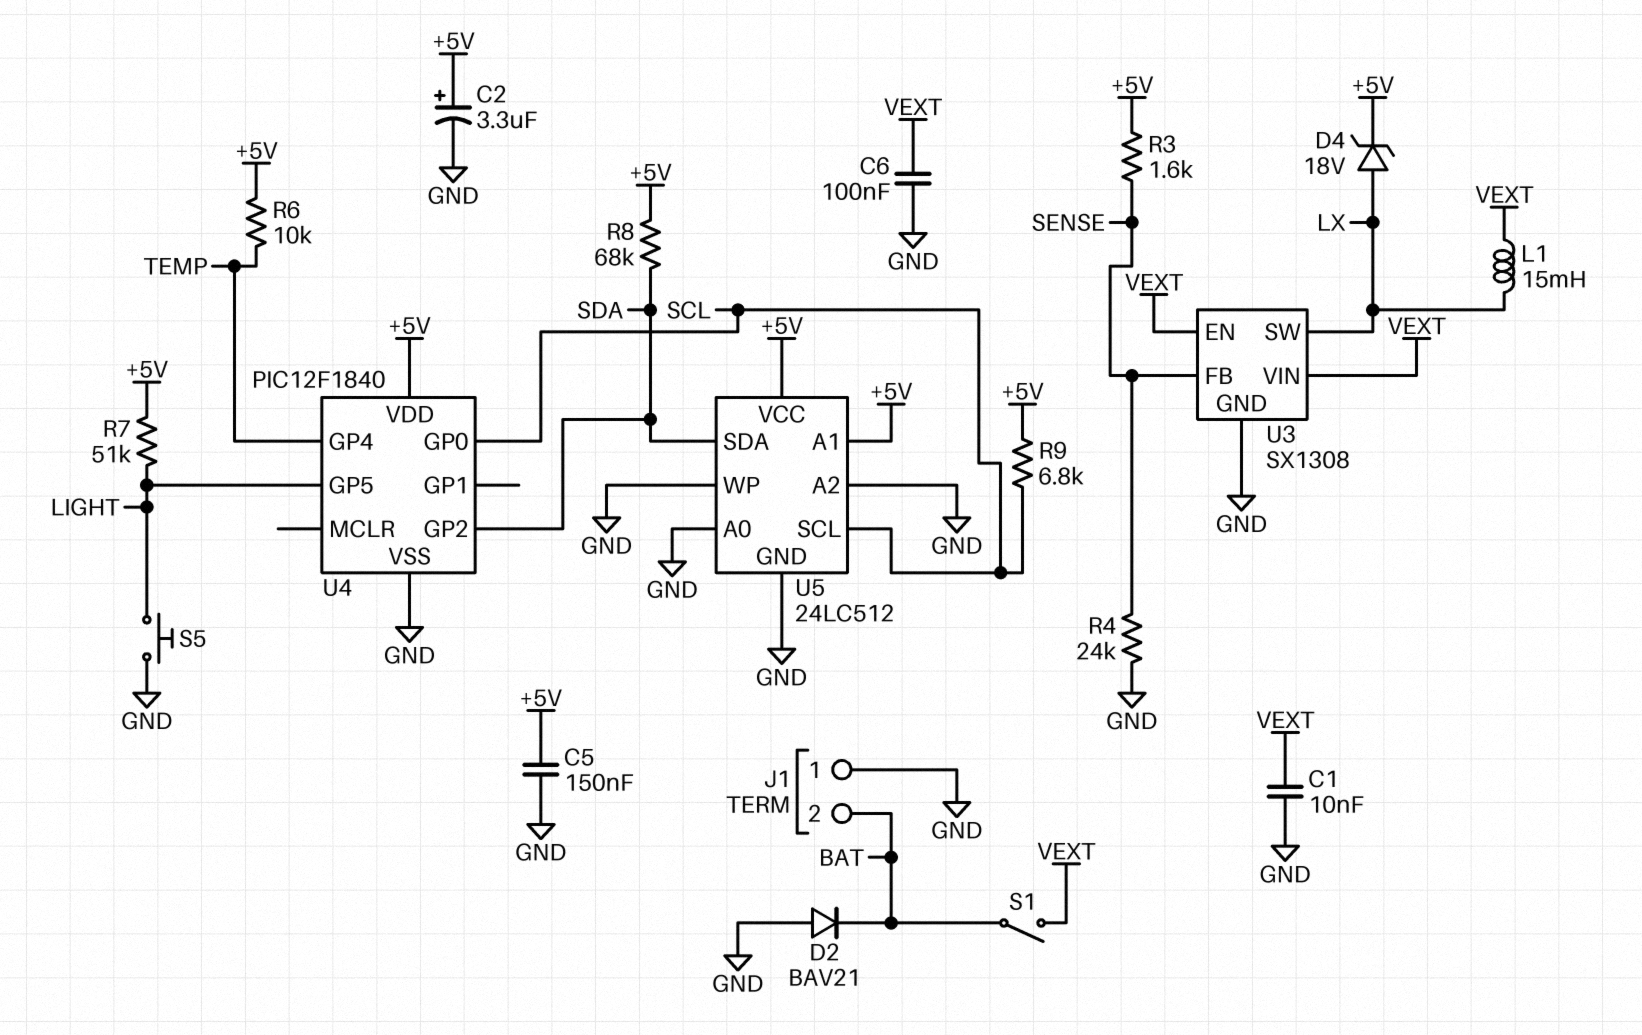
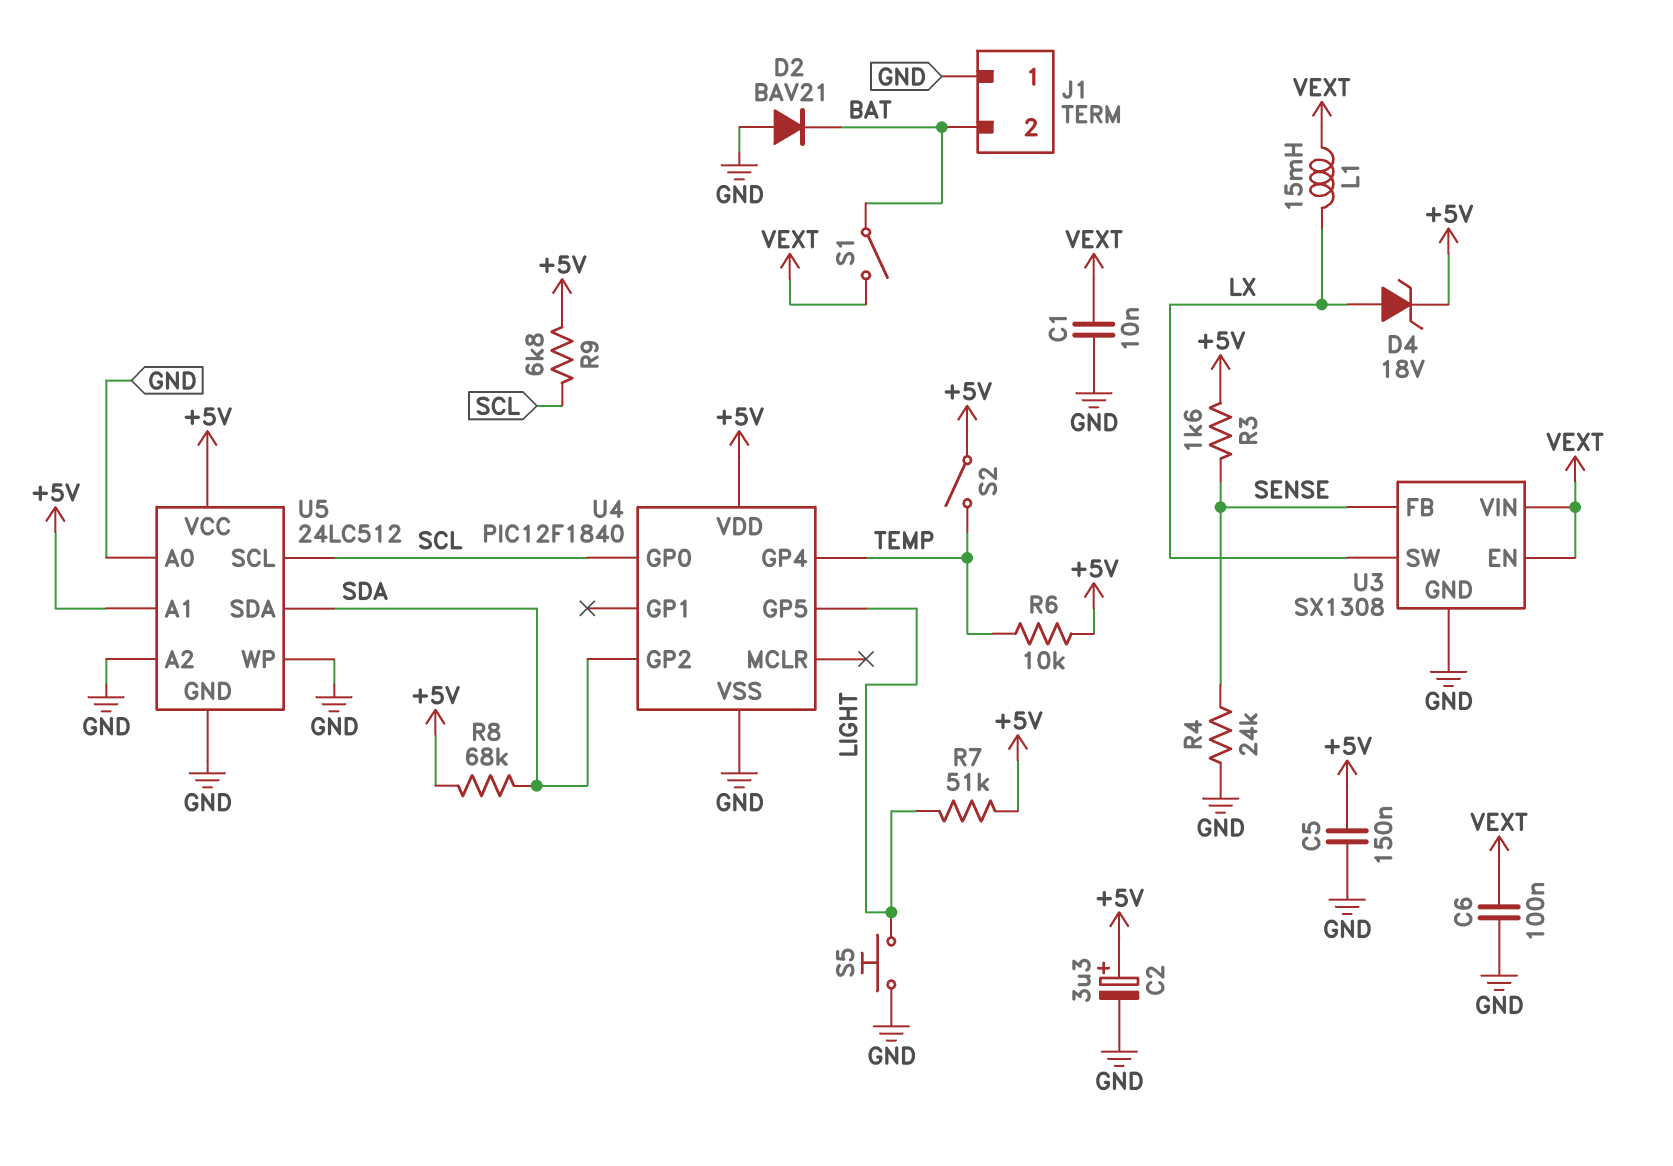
S2: none -> switch (+5V, TEMP)

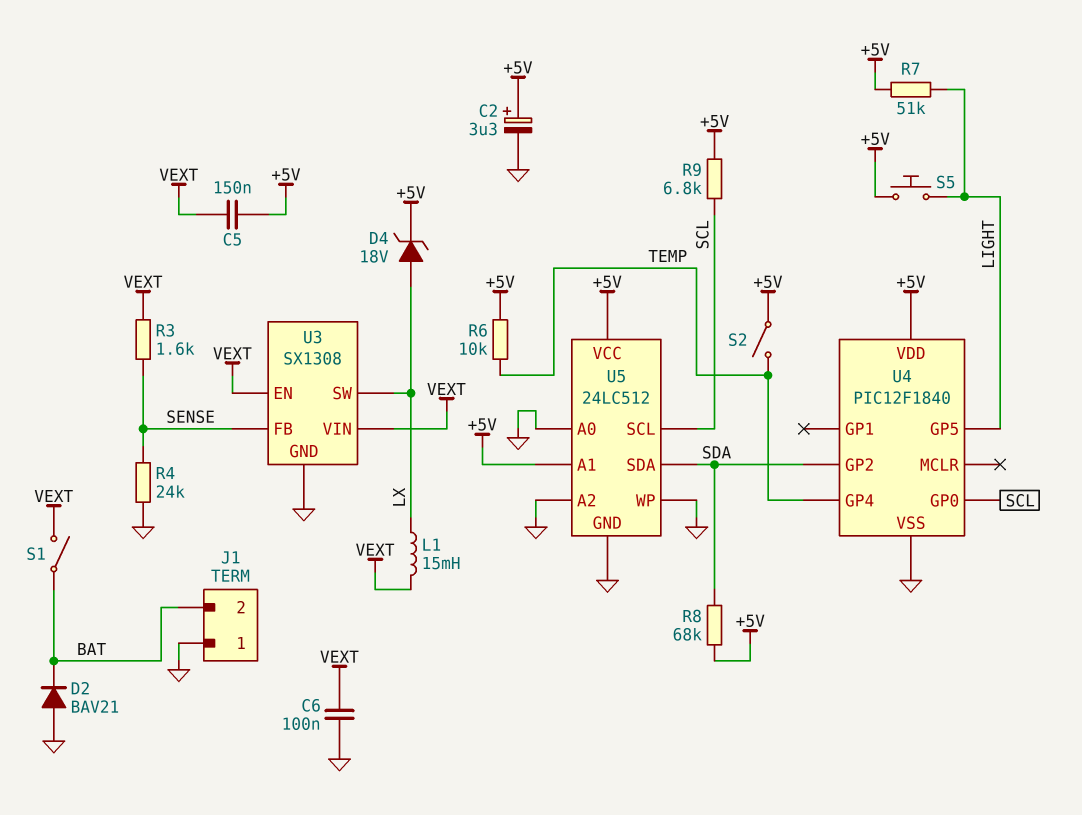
C1: 10nF (GND, VEXT) -> none
C5: 150nF (+5V, GND) -> 150nF (+5V, VEXT)
R3: 1.6k (+5V, SENSE) -> 1.6k (SENSE, VEXT)
S5: button (GND, LIGHT) -> button (+5V, LIGHT)

